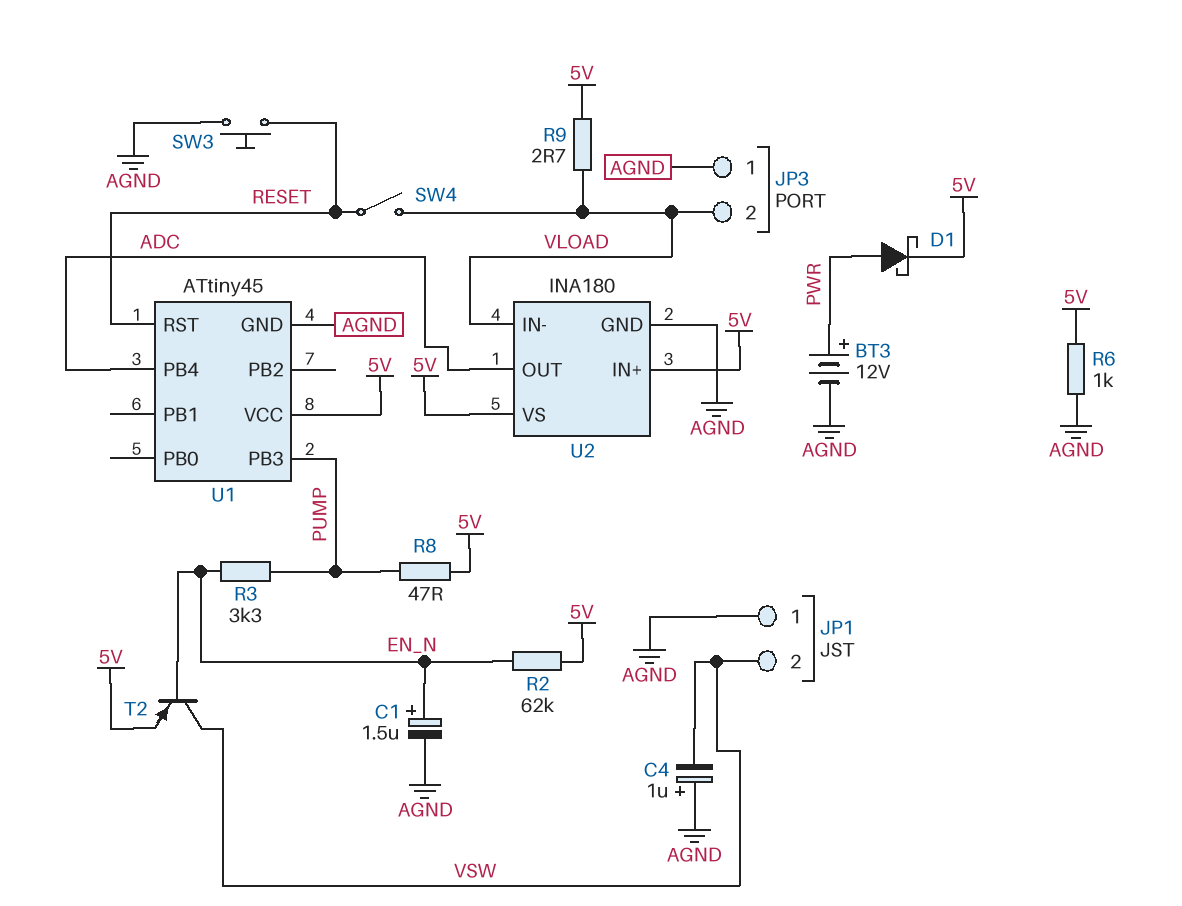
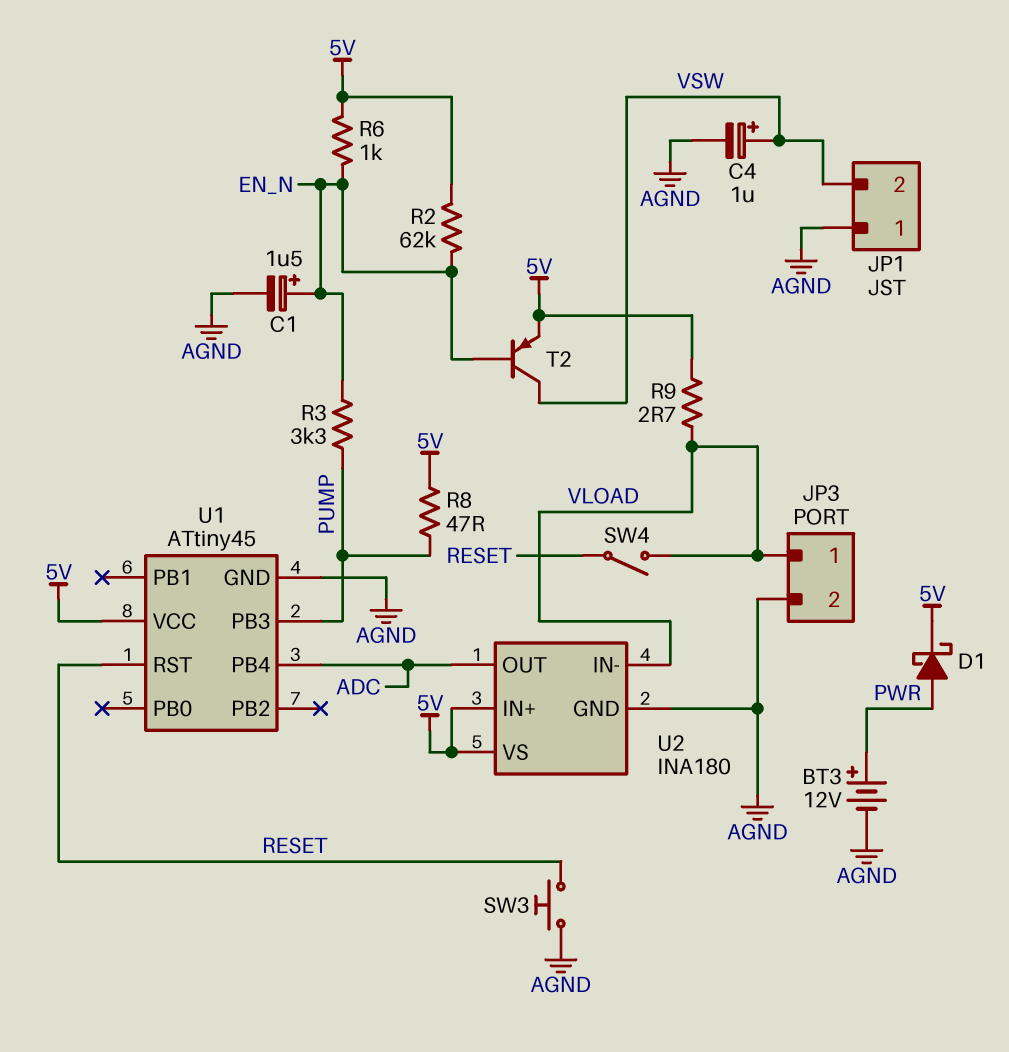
C4: 1uF (plus AGND, minus VSW) -> 1uF (plus VSW, minus AGND)
JP3 pin 1: AGND -> VLOAD
JP3 pin 2: VLOAD -> AGND
R6: 1k (5V, AGND) -> 1k (5V, EN_N)

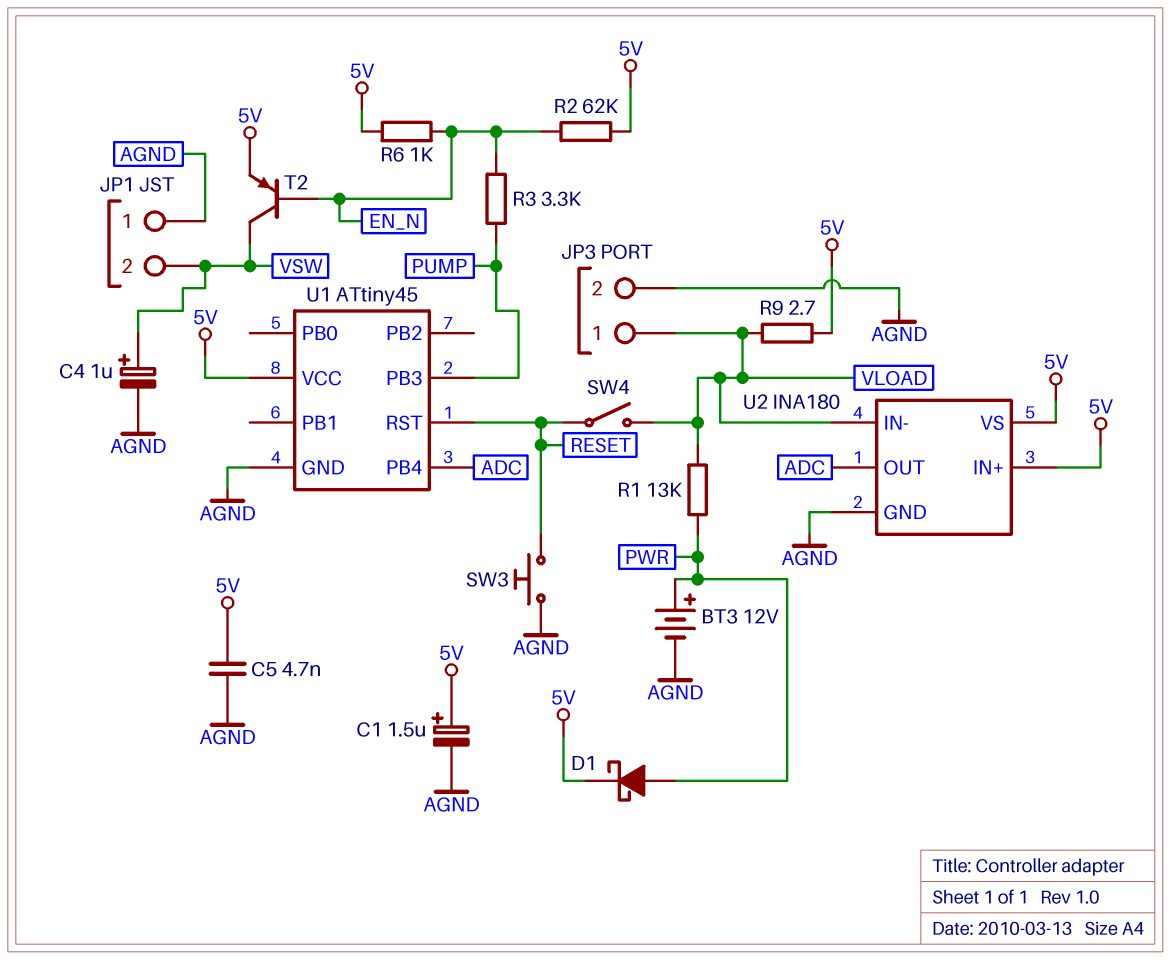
C1: 1.5uF (plus EN_N, minus AGND) -> 1.5uF (plus 5V, minus AGND)
C5: none -> 4.7nF (5V, AGND)
R1: none -> 13k (PWR, VLOAD)
R8: 47 (5V, PUMP) -> none

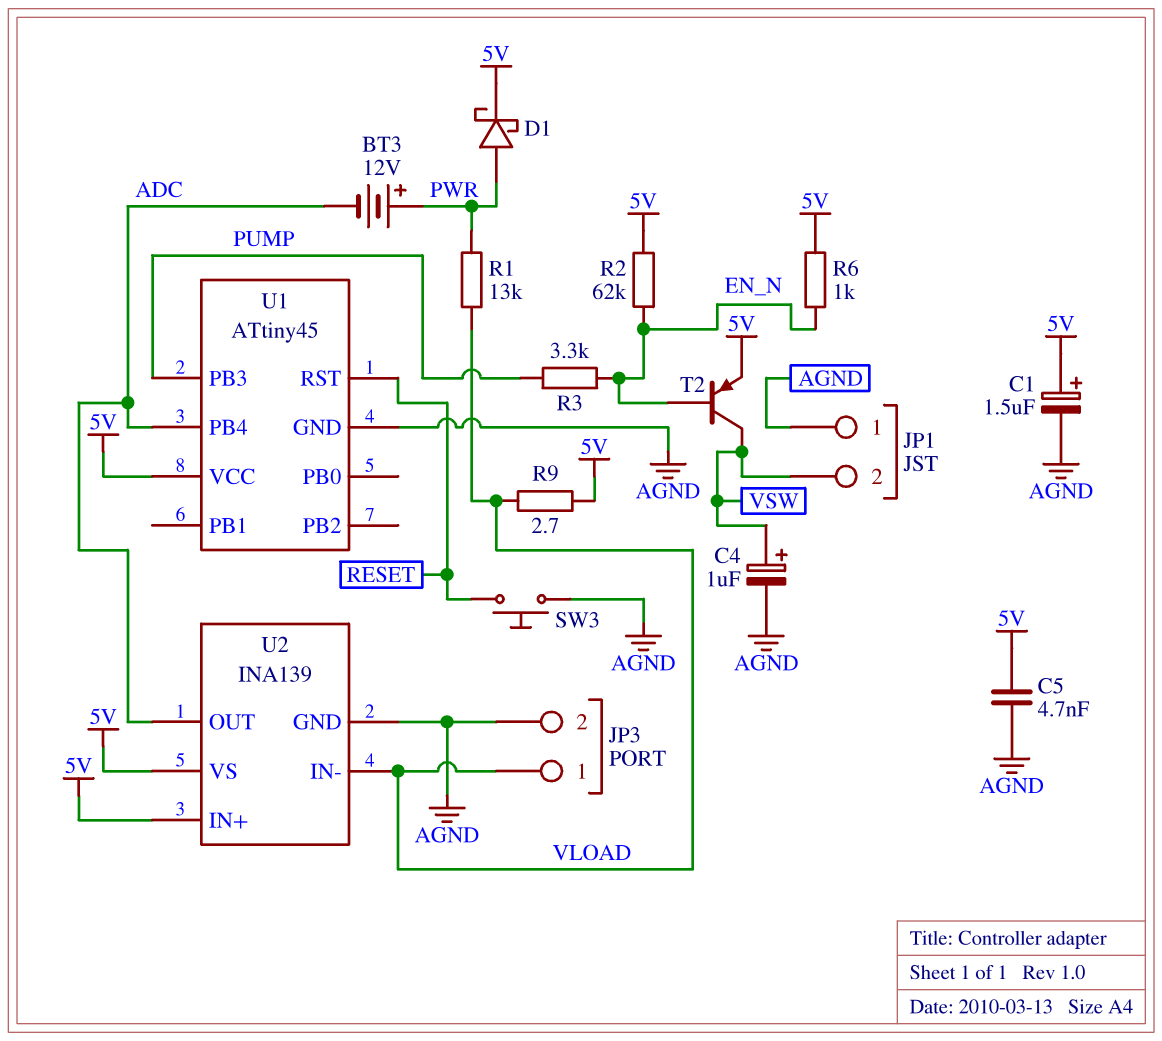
BT3: 12V (plus PWR, minus AGND) -> 12V (plus PWR, minus ADC)
SW4: switch (RESET, VLOAD) -> none
U2: INA180 -> INA139

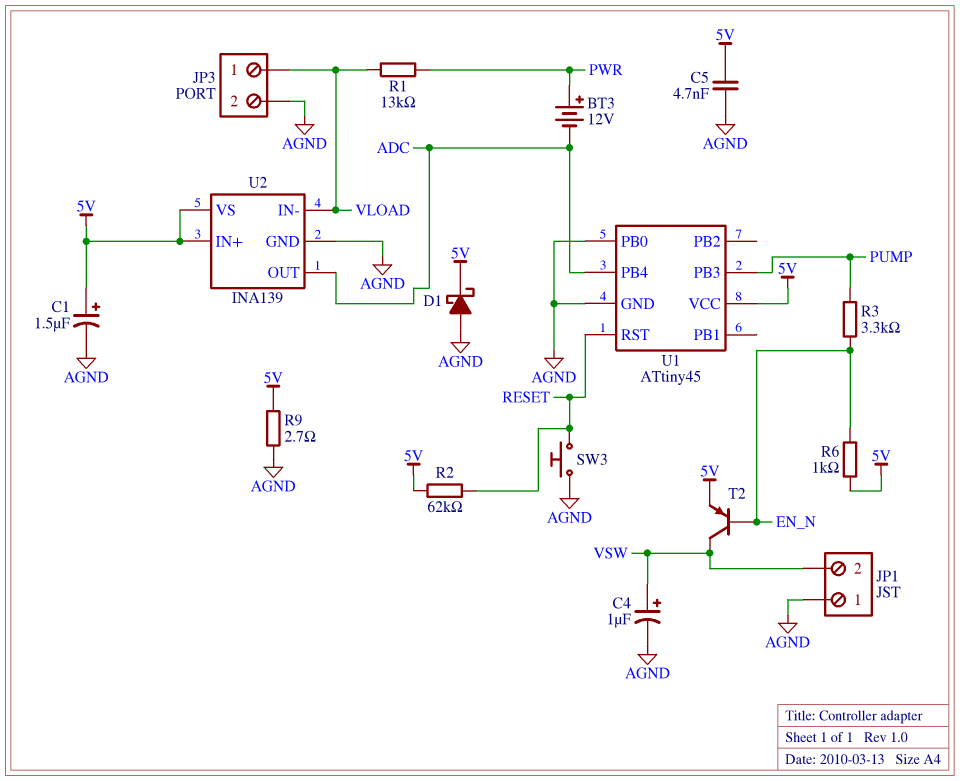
D1: schottky (A PWR, K 5V) -> schottky (A AGND, K 5V)
R2: 62k (5V, EN_N) -> 62k (5V, RESET)
R9: 2.7 (5V, VLOAD) -> 2.7 (5V, AGND)
U1 pin PB0: none -> AGND

